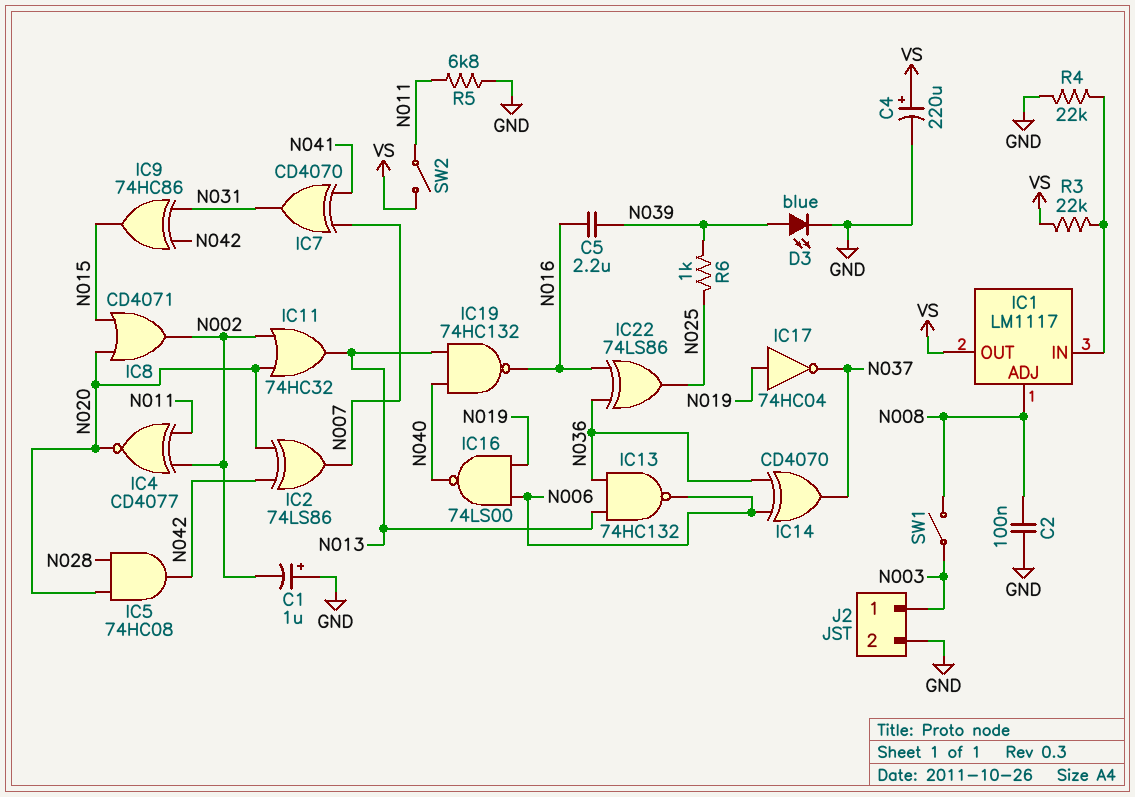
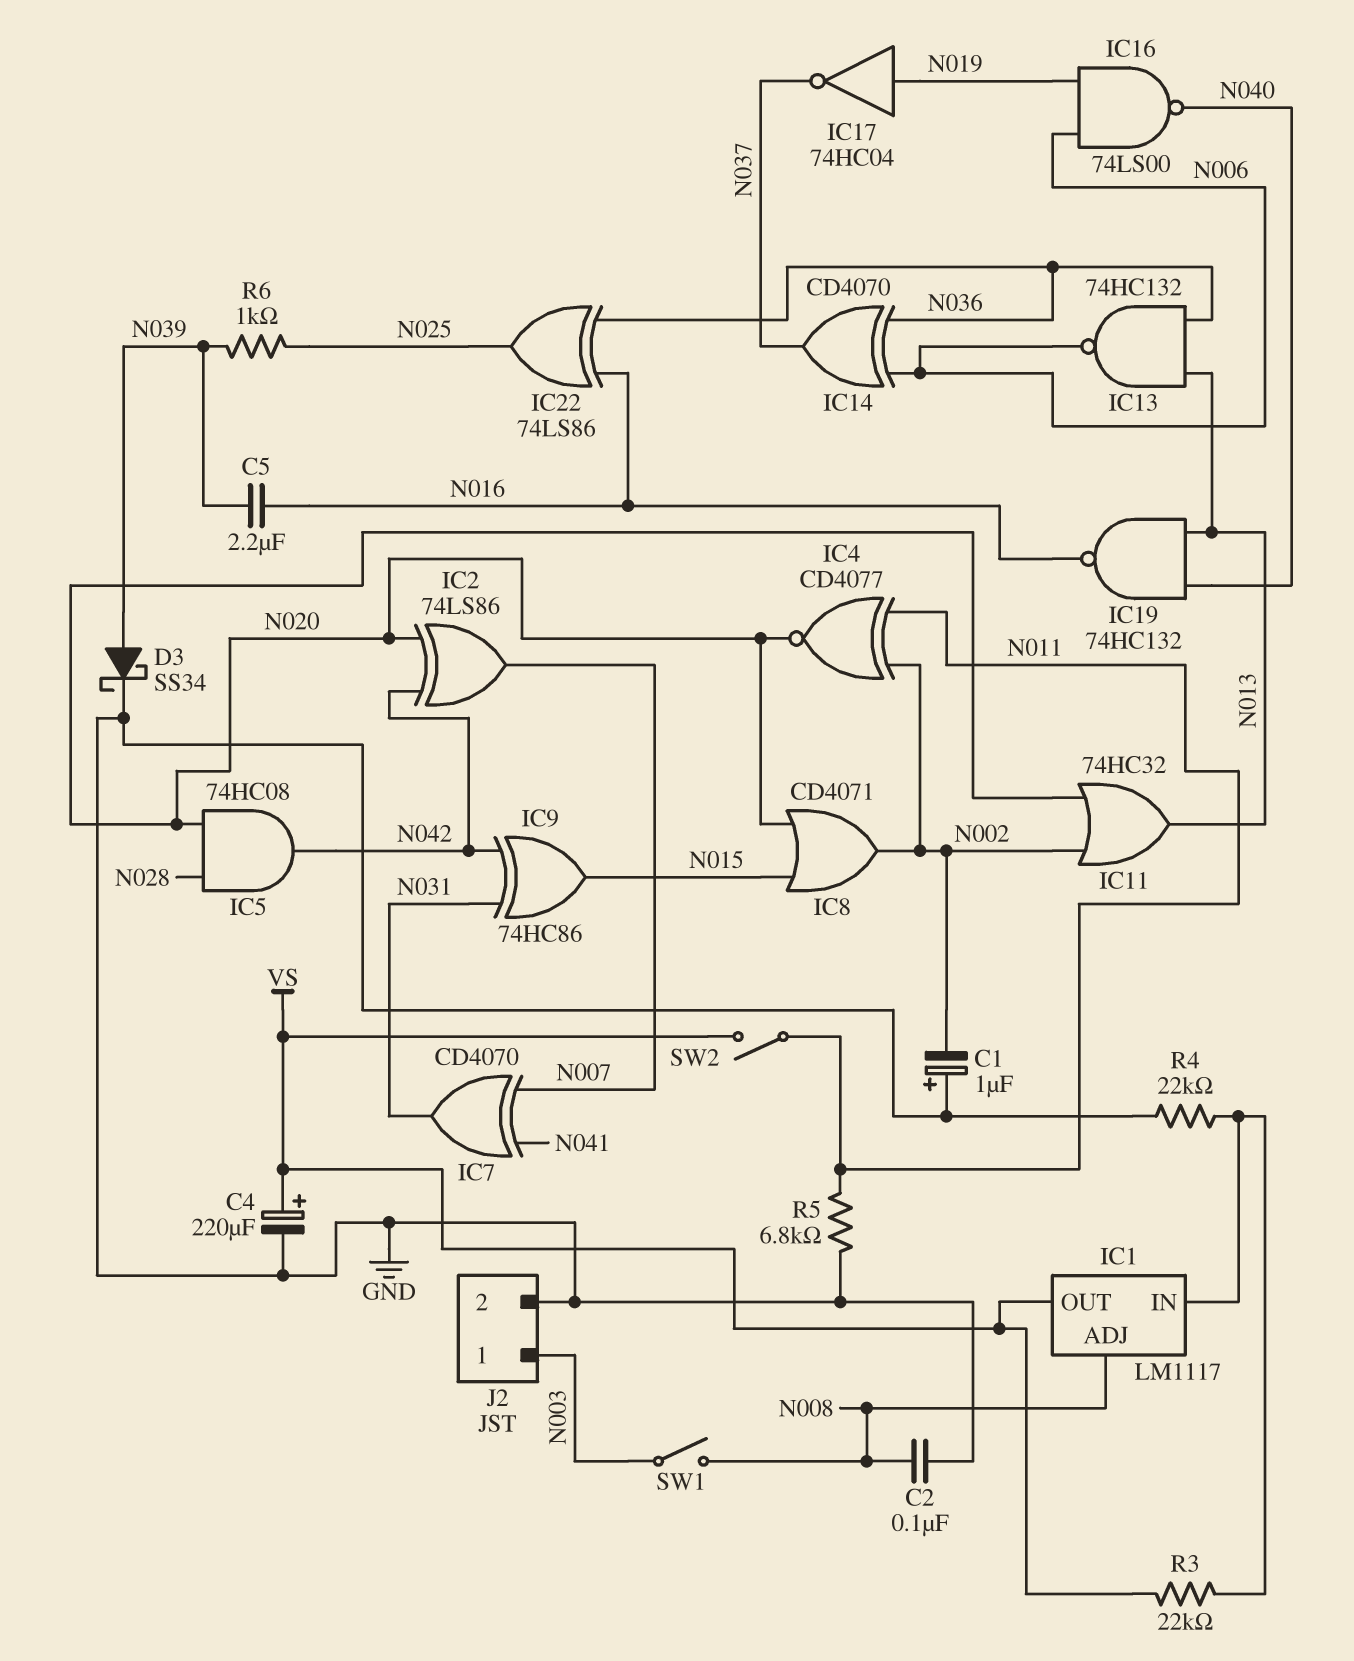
D3: LED blue (A N039, K GND) -> schottky SS34 (A N039, K GND)

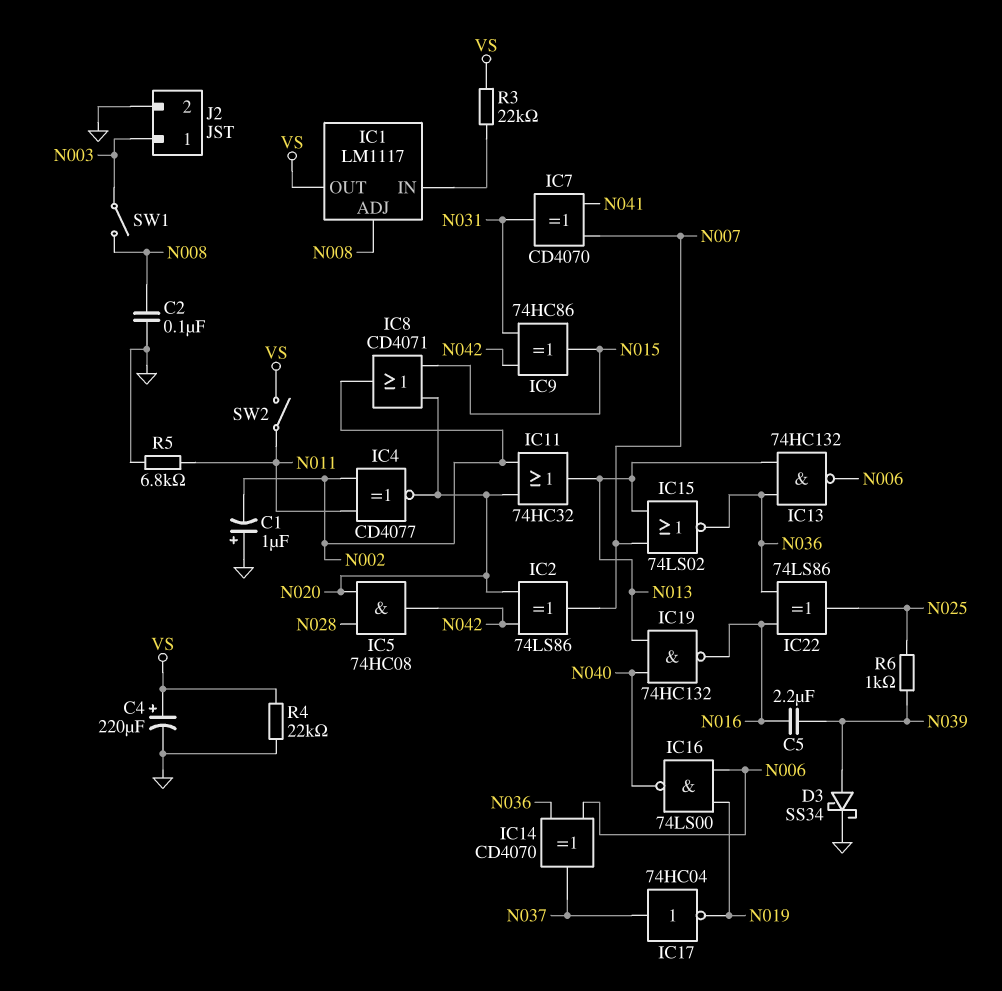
IC15: none -> NOR 74LS02 (in N007, in N013, out N036)
IC17: NOT 74HC04 (in N019, out N037) -> NOT 74HC04 (in N037, out N019)
R4: 22k (GND, IC1/IN) -> 22k (GND, VS)

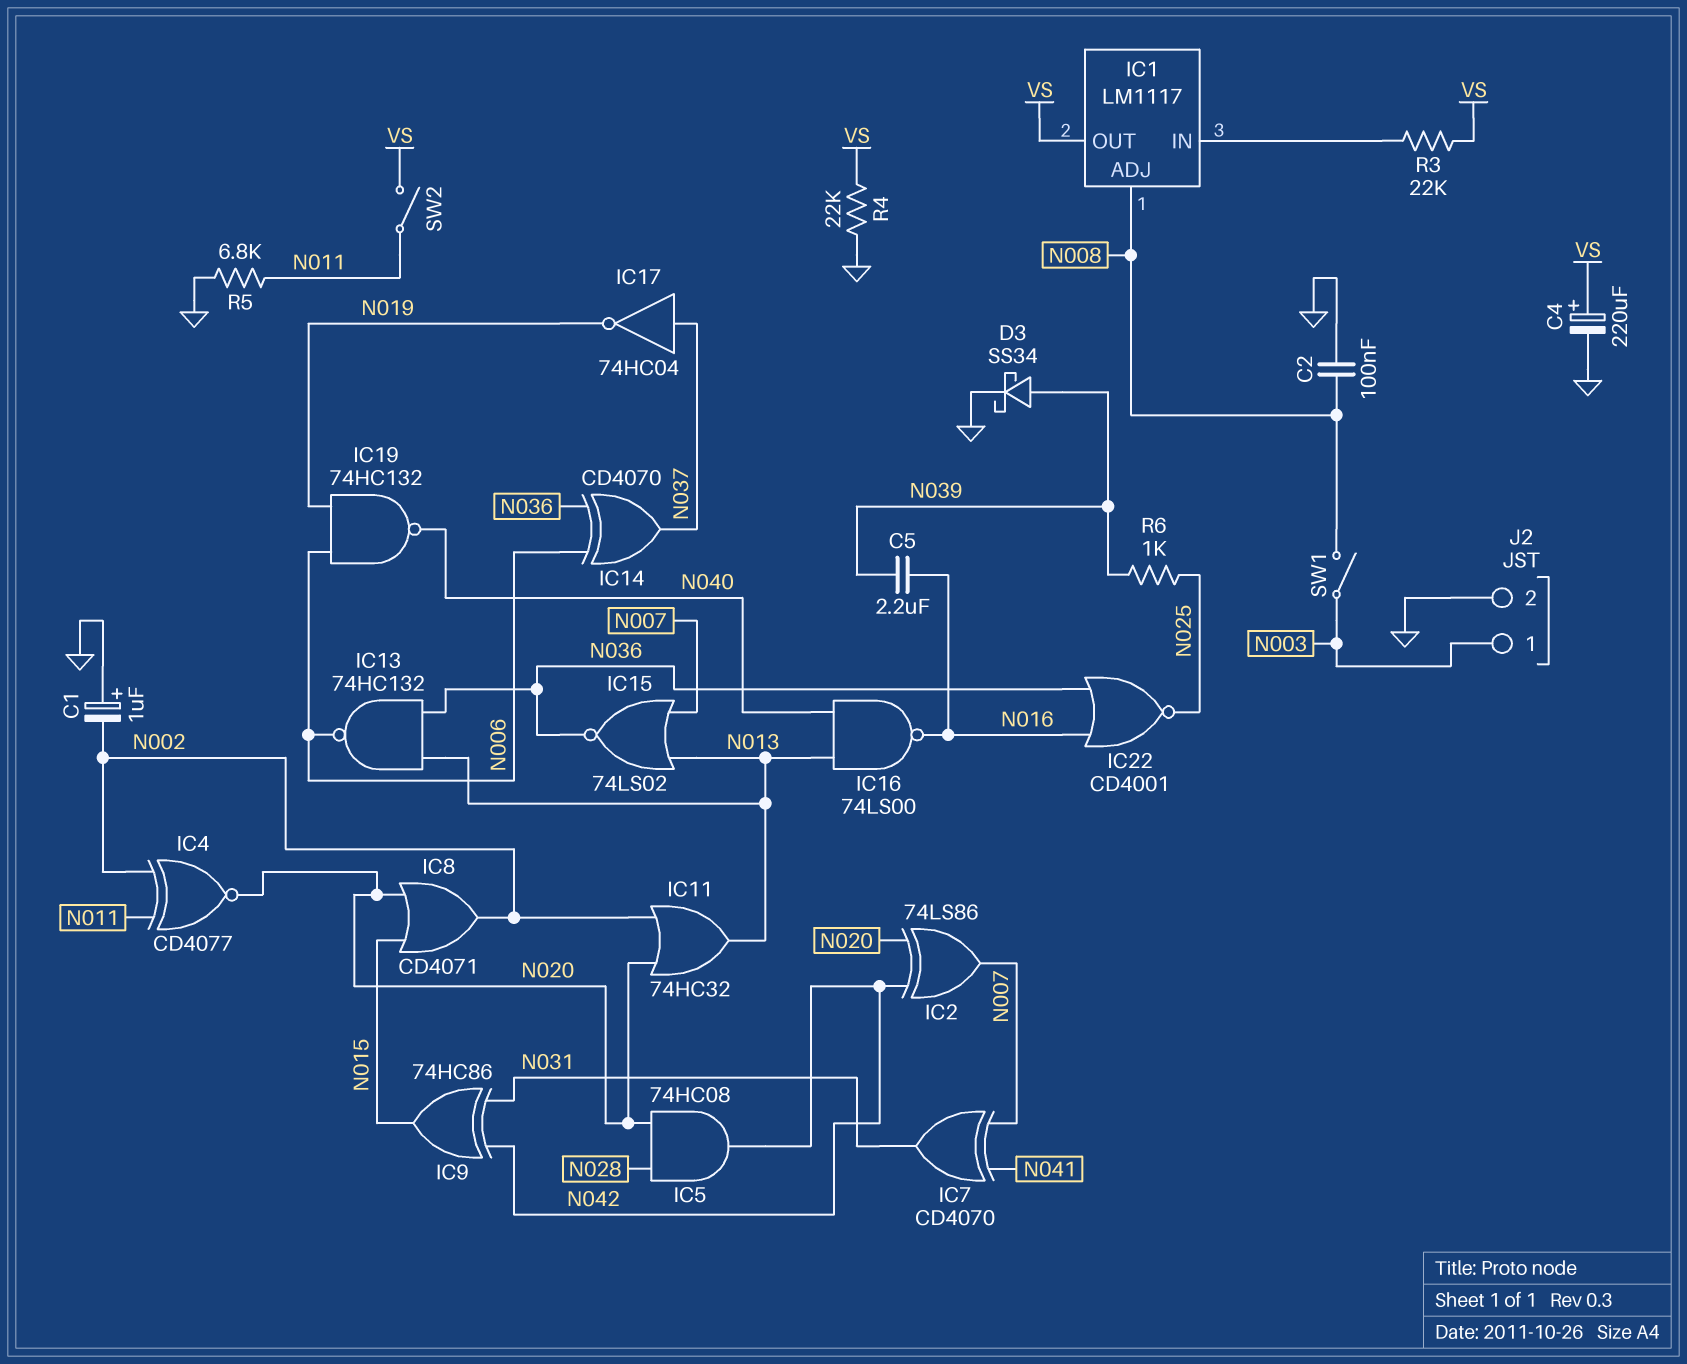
IC16: NAND 74LS00 (in N006, in N019, out N040) -> NAND 74LS00 (in N013, in N040, out N016)
IC19: NAND 74HC132 (in N013, in N040, out N016) -> NAND 74HC132 (in N006, in N019, out N040)
IC22: XOR 74LS86 (in N016, in N036, out N025) -> NOR CD4001 (in N016, in N036, out N025)

